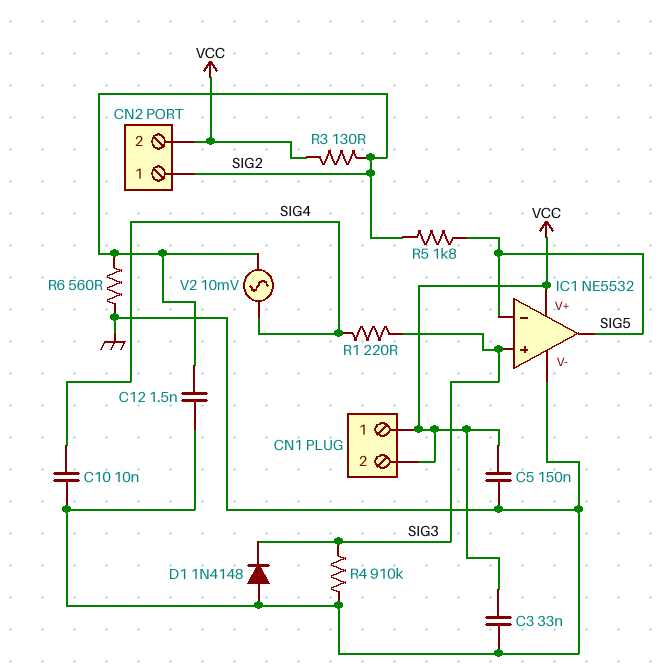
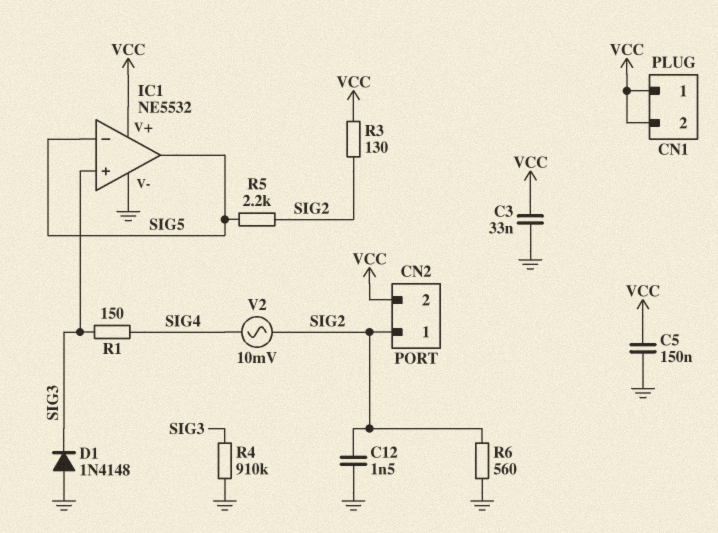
C10: 10nF (GND, SIG4) -> none
R1: 220 (SIG3, SIG4) -> 150 (SIG3, SIG4)
R5: 1.8k (SIG2, SIG5) -> 2.2k (SIG2, SIG5)

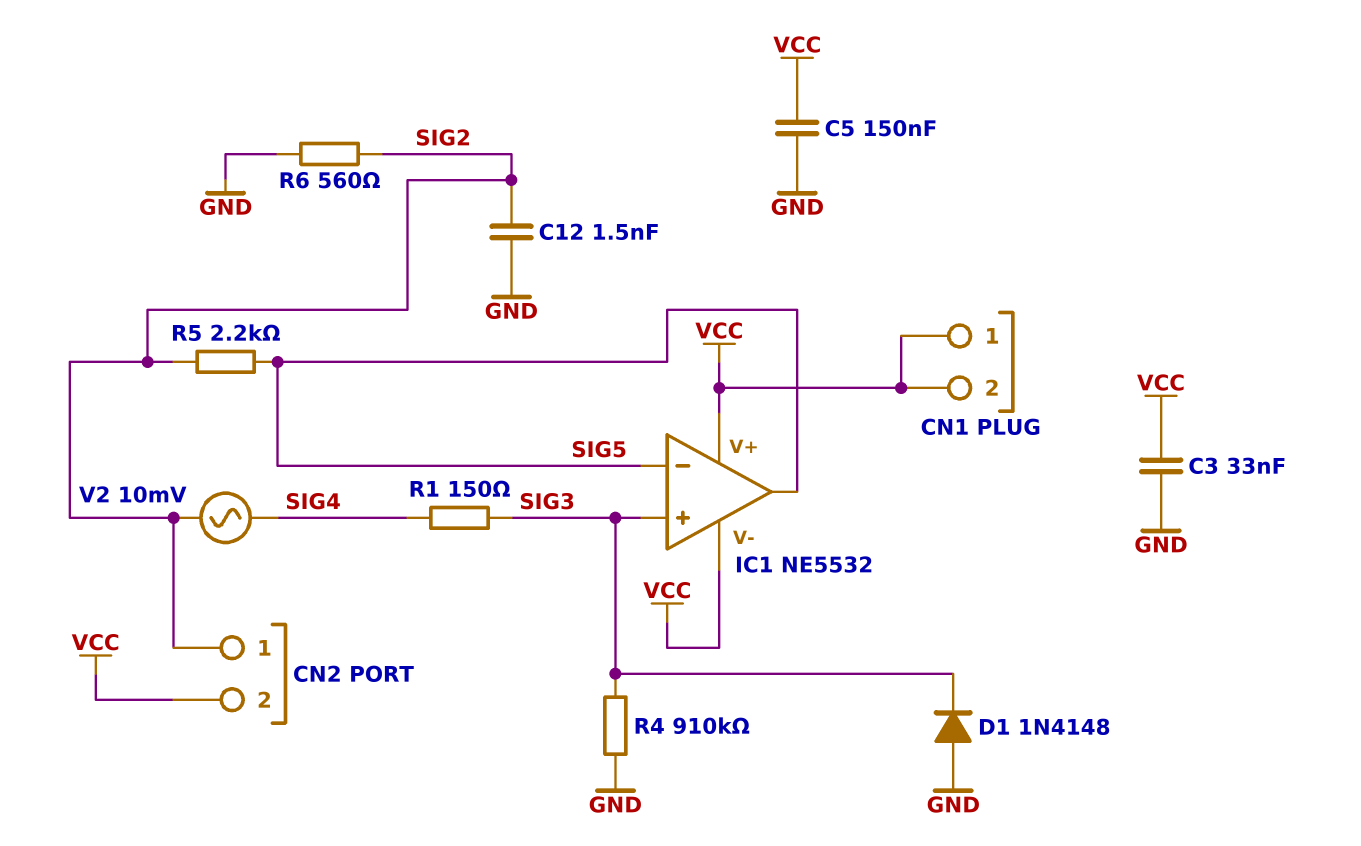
IC1 pin V-: GND -> VCC
R3: 130 (SIG2, VCC) -> none

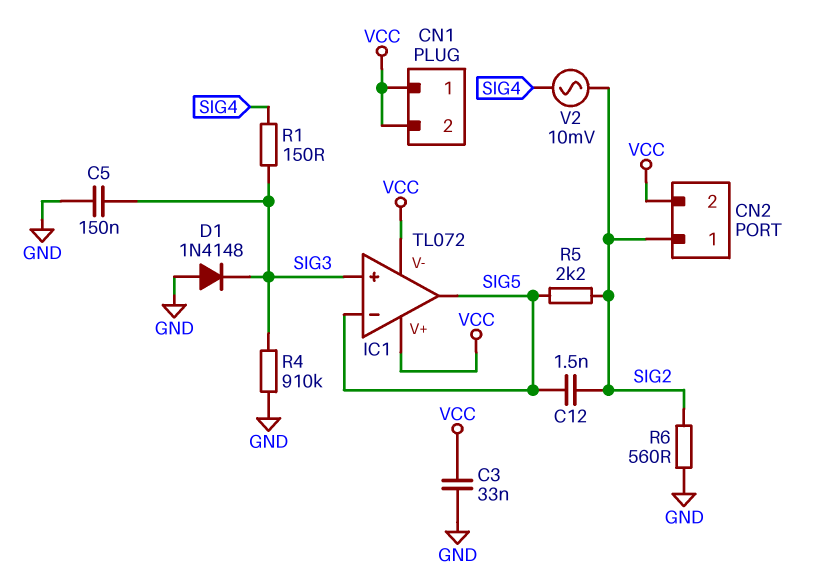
C5: 150nF (GND, VCC) -> 150nF (GND, SIG3)
C12: 1.5nF (GND, SIG2) -> 1.5nF (SIG2, SIG5)
IC1: NE5532 -> TL072

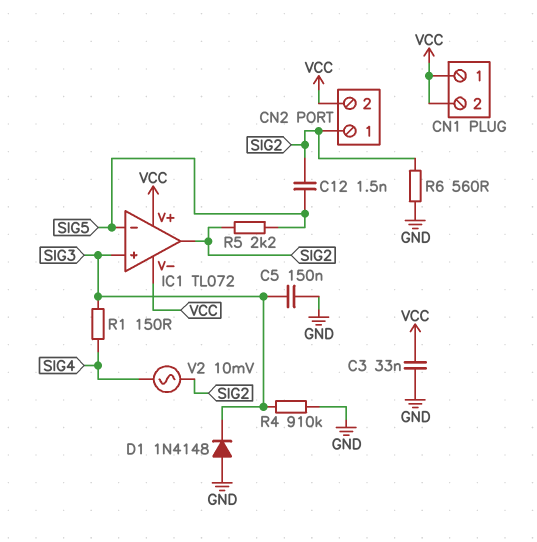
IC1 pin out: SIG5 -> SIG2

